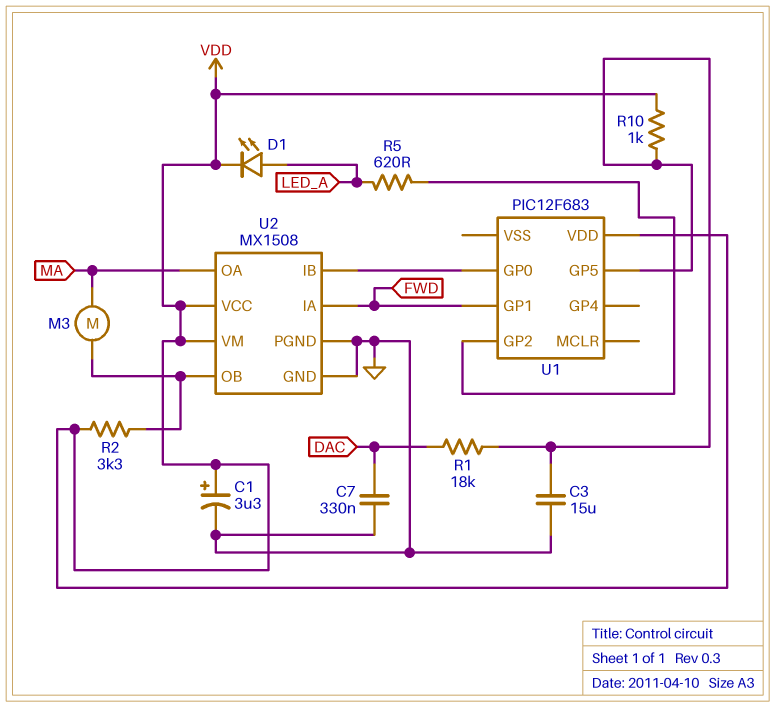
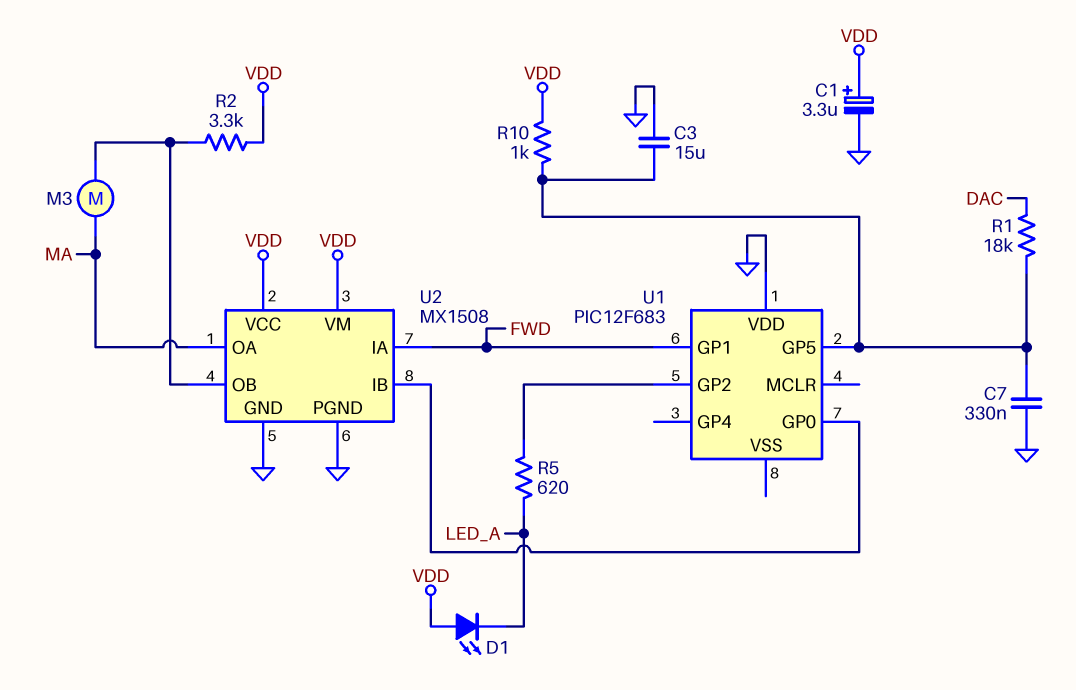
C7: 330nF (DAC, GND) -> 330nF (GND, U1/GP5)
D1: LED (A LED_A, K VDD) -> LED (A VDD, K LED_A)
U1 pin VDD: VDD -> GND

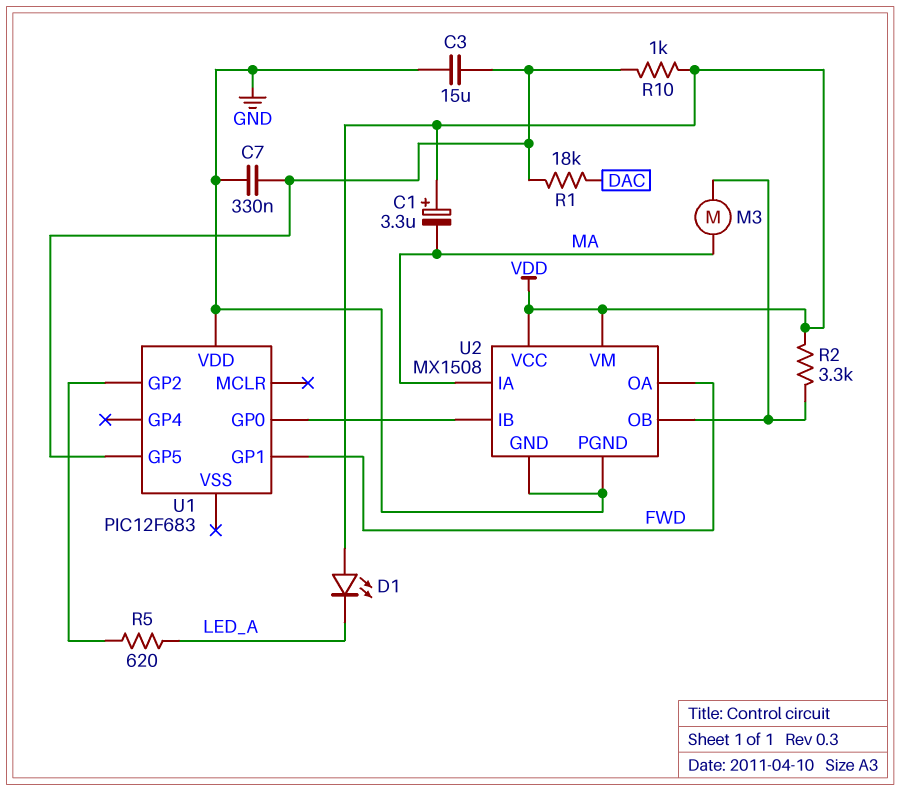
C1: 3.3uF (plus VDD, minus GND) -> 3.3uF (plus VDD, minus MA)
U2 pin IA: FWD -> MA
U2 pin OA: MA -> FWD

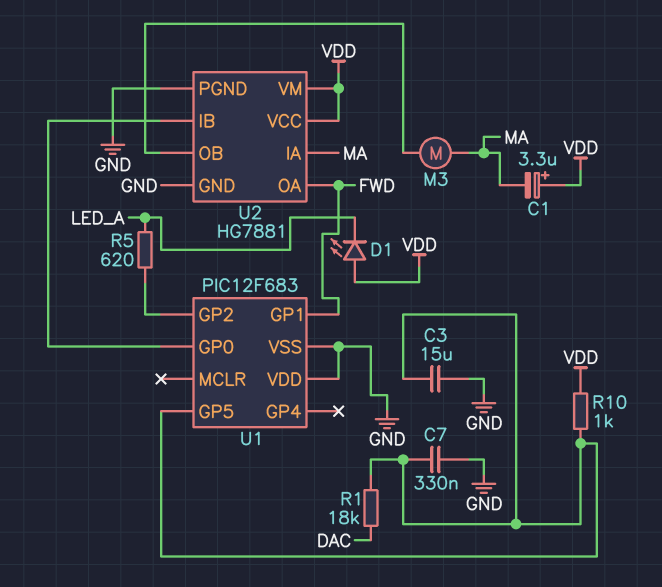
R2: 3.3k (U2/OB, VDD) -> none
U1 pin VSS: none -> GND
U2: MX1508 -> HG7881

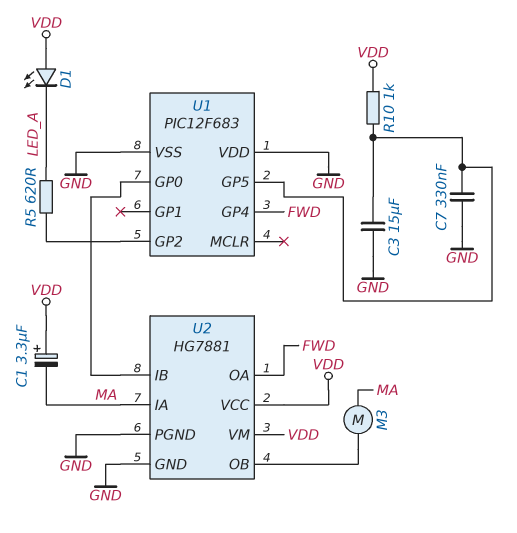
R1: 18k (DAC, U1/GP5) -> none
U1 pin GP1: FWD -> none
U1 pin GP4: none -> FWD

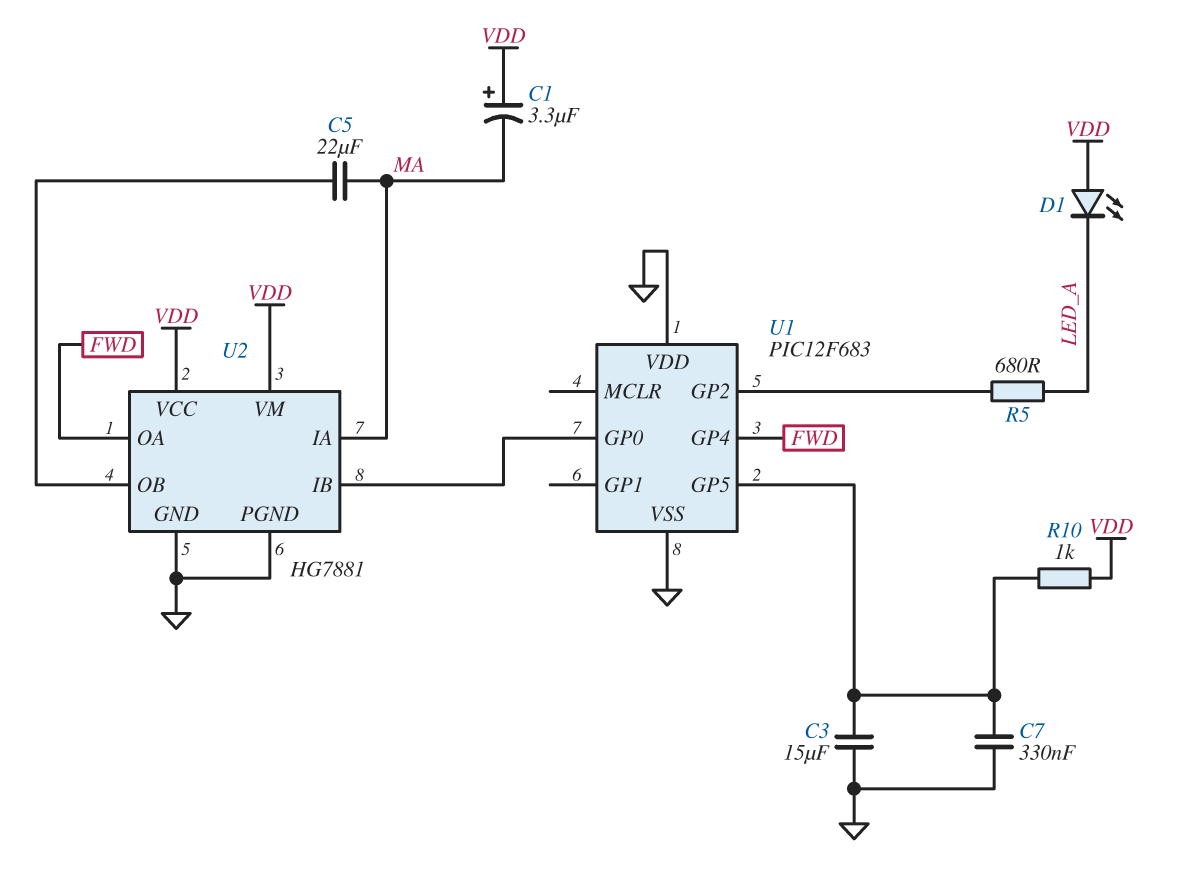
C5: none -> 22uF (MA, U2/OB)
M3: motor (MA, U2/OB) -> none
R5: 620 (LED_A, U1/GP2) -> 680 (LED_A, U1/GP2)

